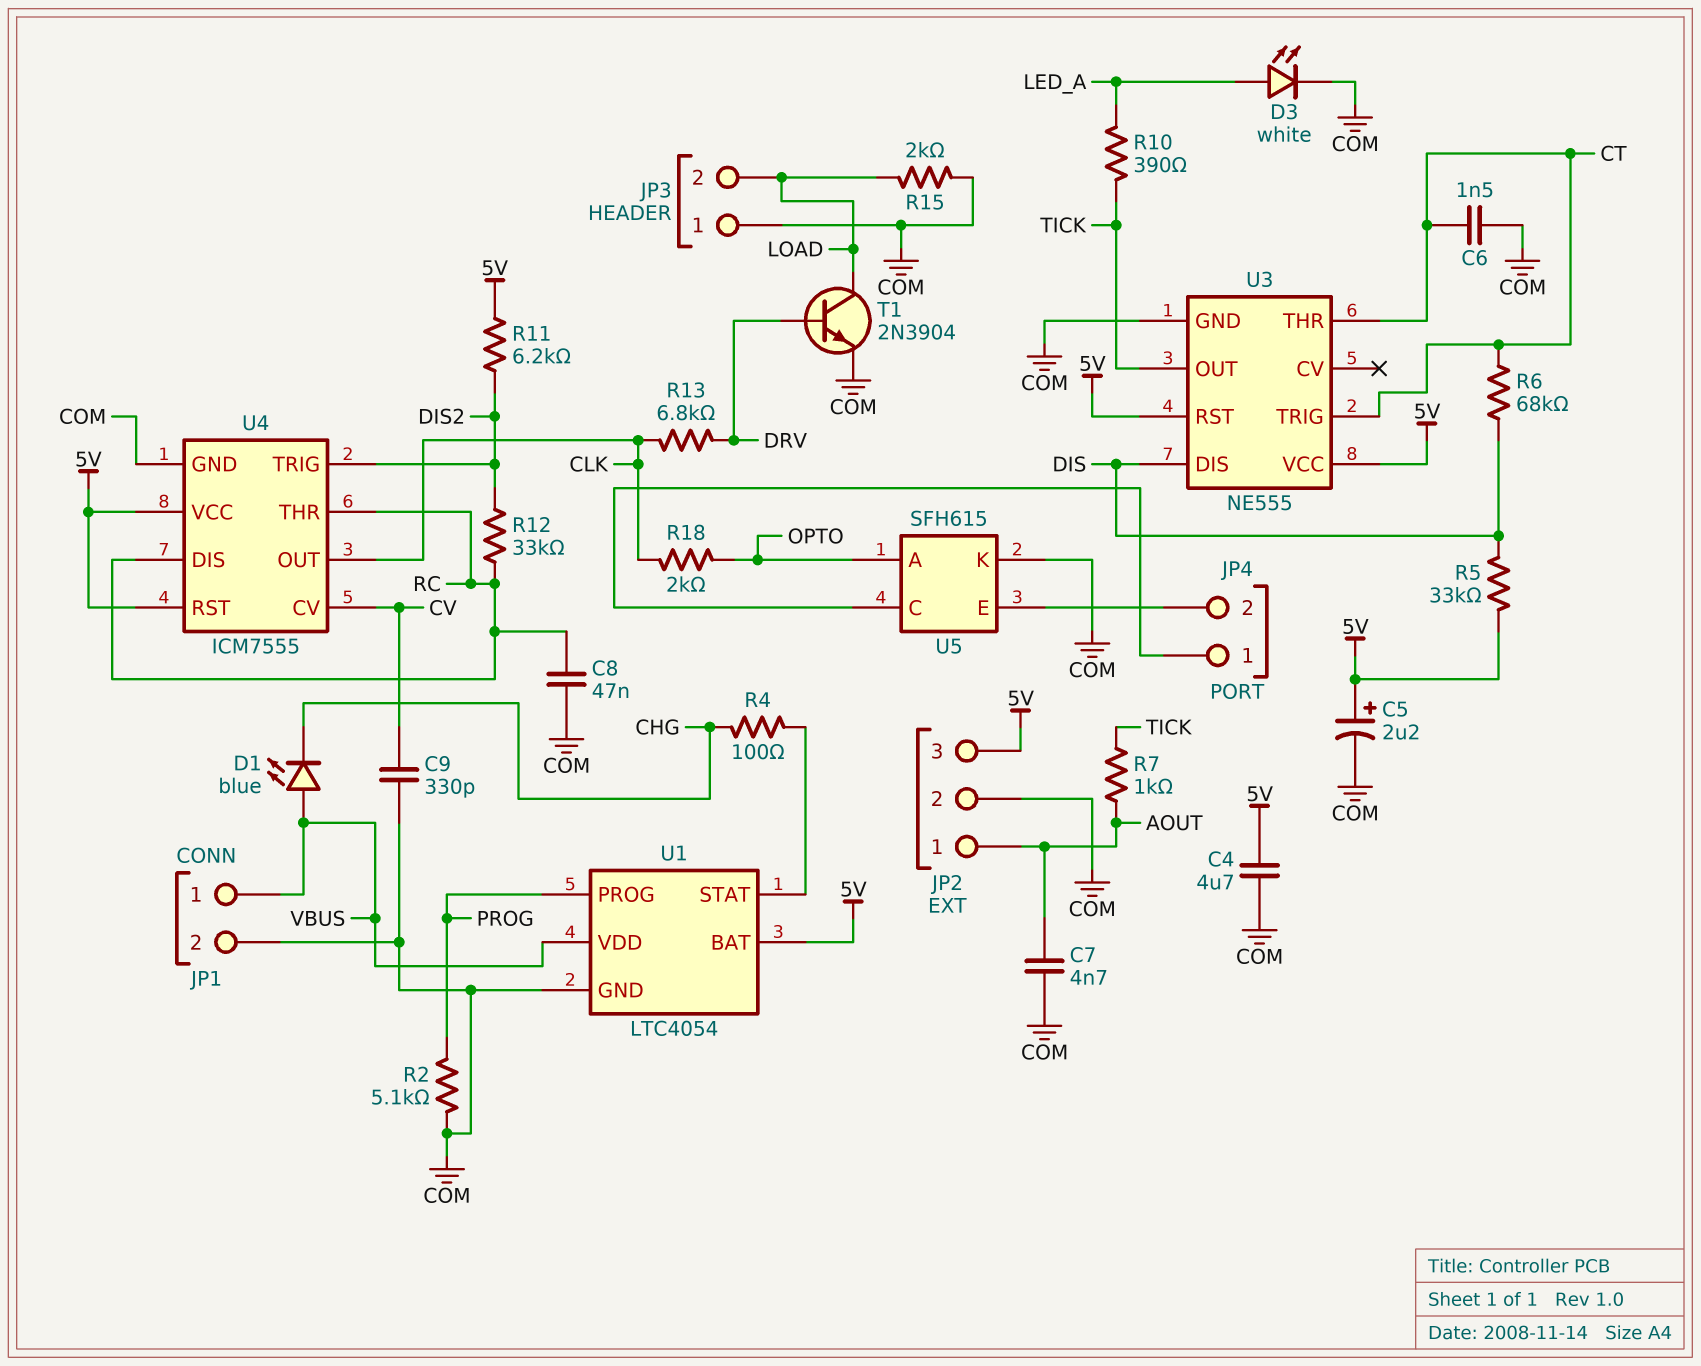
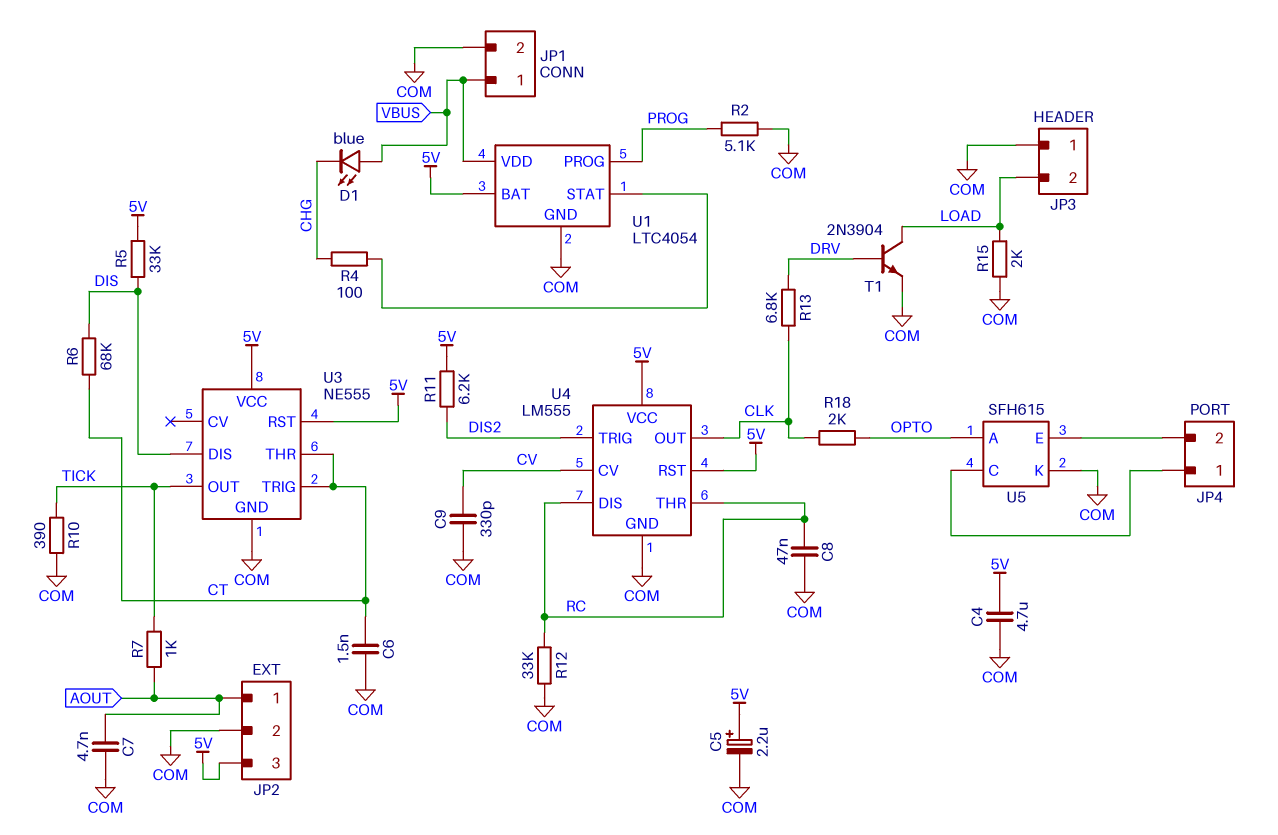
D3: LED white (A LED_A, K COM) -> none
R10: 390 (LED_A, TICK) -> 390 (COM, TICK)
R12: 33k (DIS2, RC) -> 33k (COM, RC)
U4: ICM7555 -> LM555

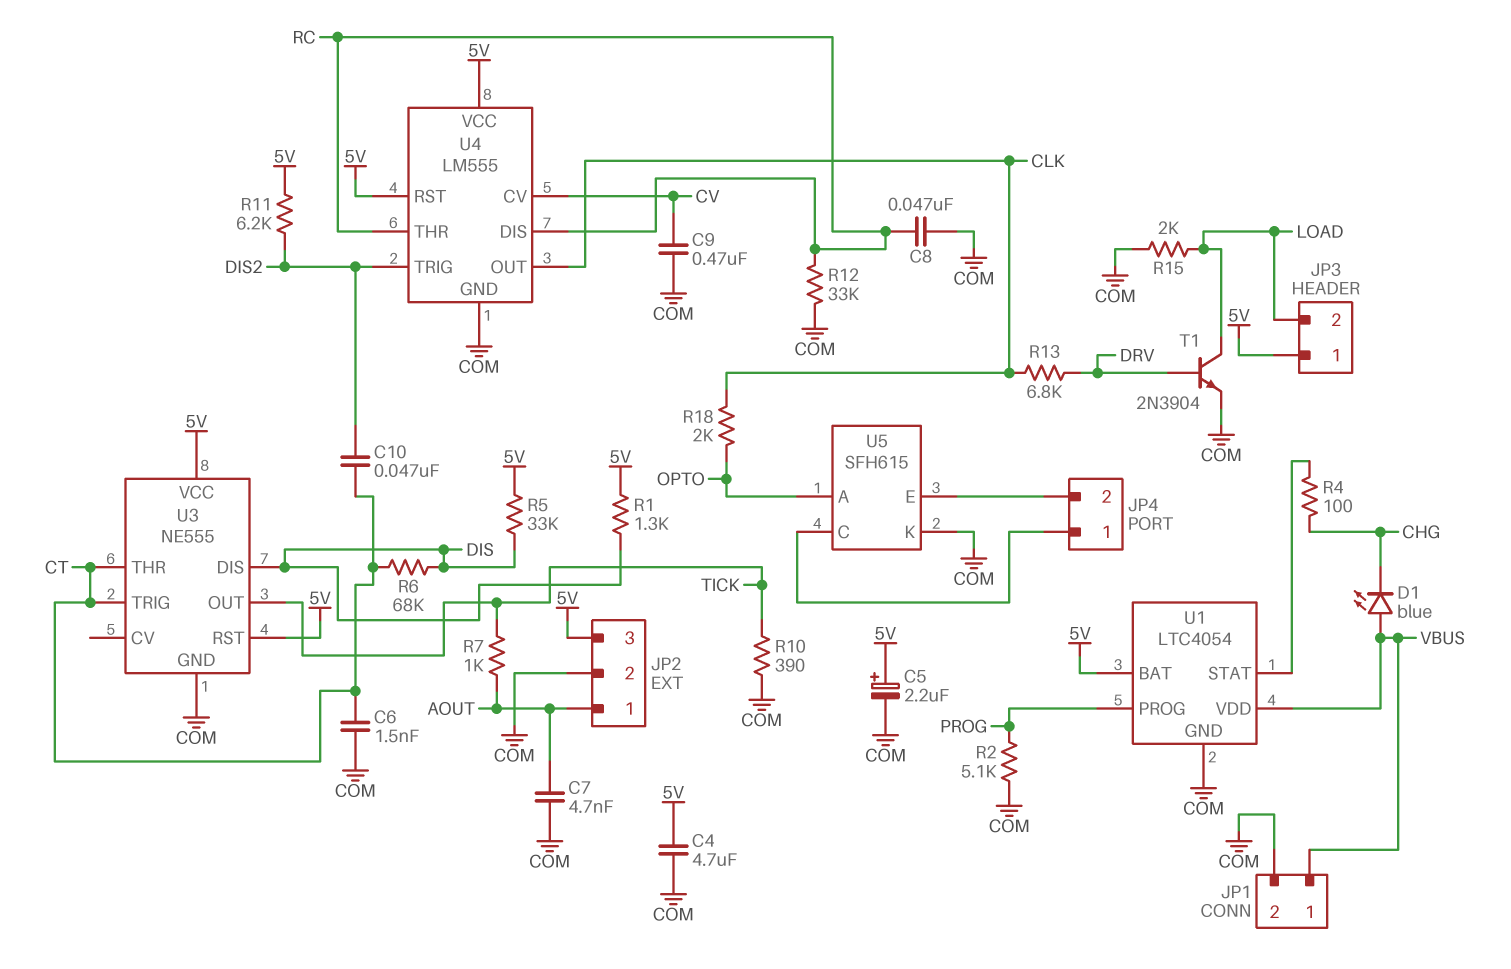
C9: 330pF (COM, CV) -> 470nF (COM, CV)
C10: none -> 47nF (CT, DIS2)
JP3 pin 1: COM -> 5V
R1: none -> 1.3k (5V, DIS)

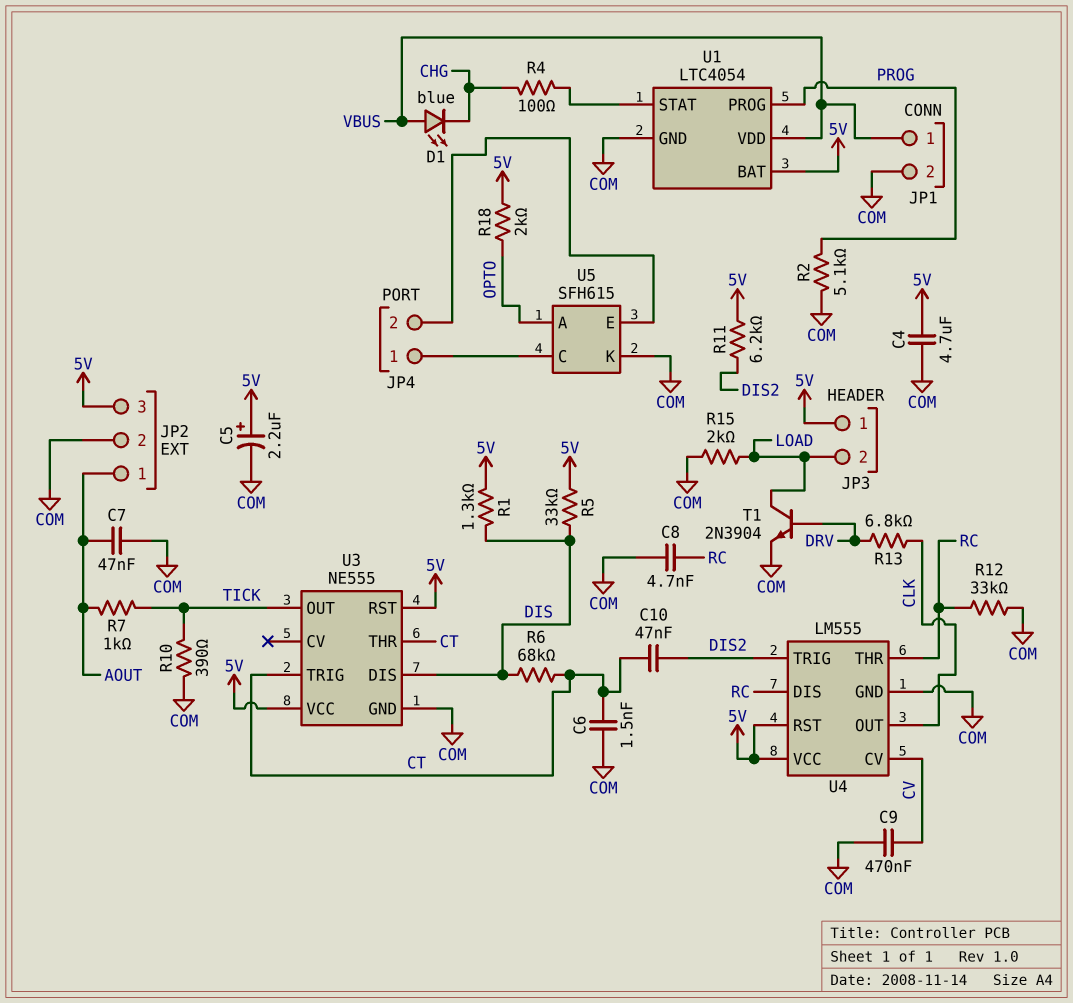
C7: 4.7nF (AOUT, COM) -> 47nF (AOUT, COM)
C8: 47nF (COM, RC) -> 4.7nF (COM, RC)
R18: 2k (CLK, OPTO) -> 2k (5V, OPTO)

